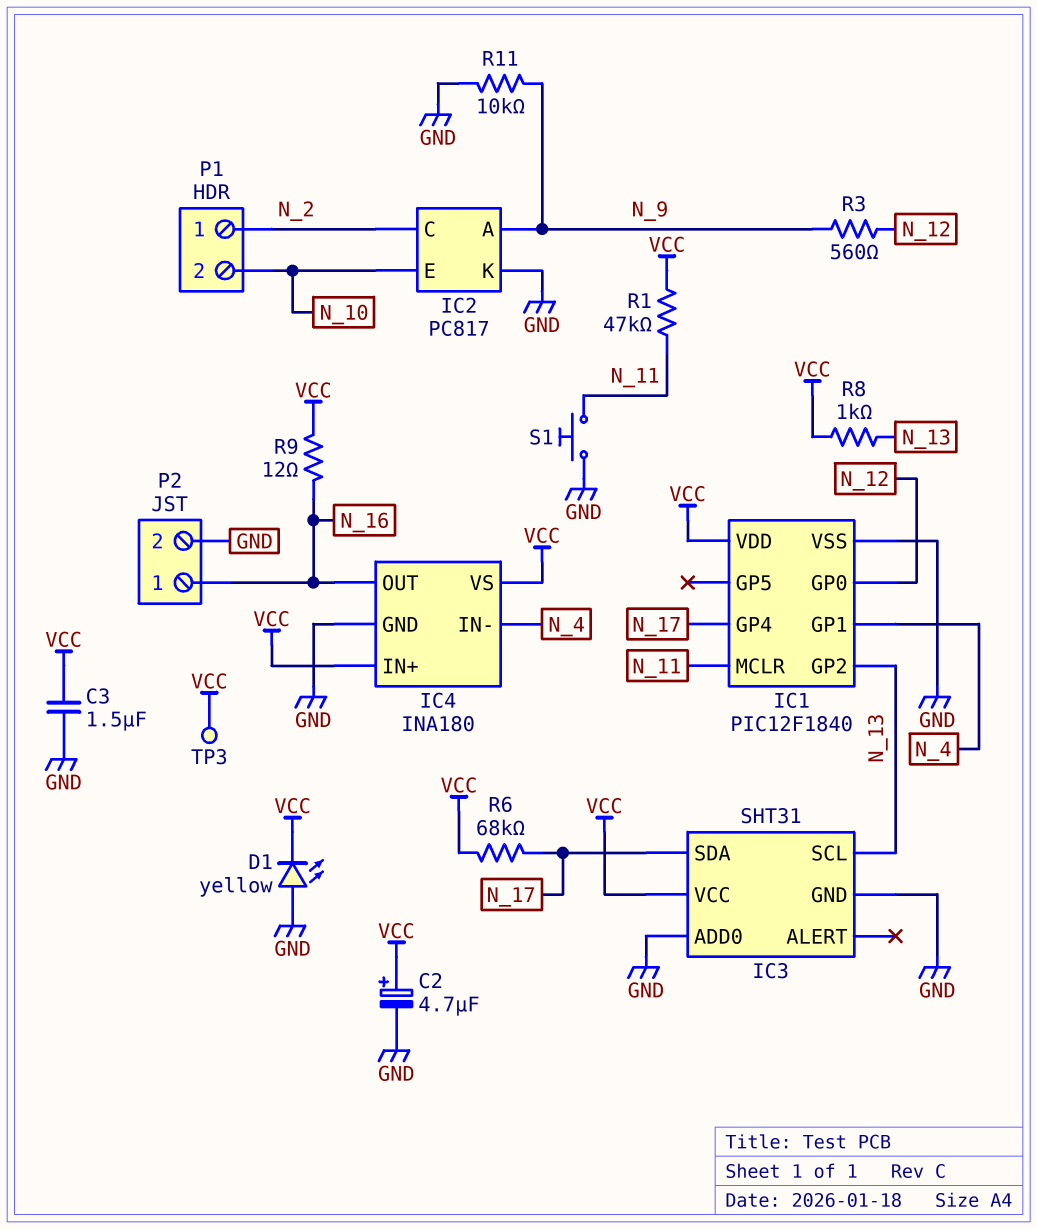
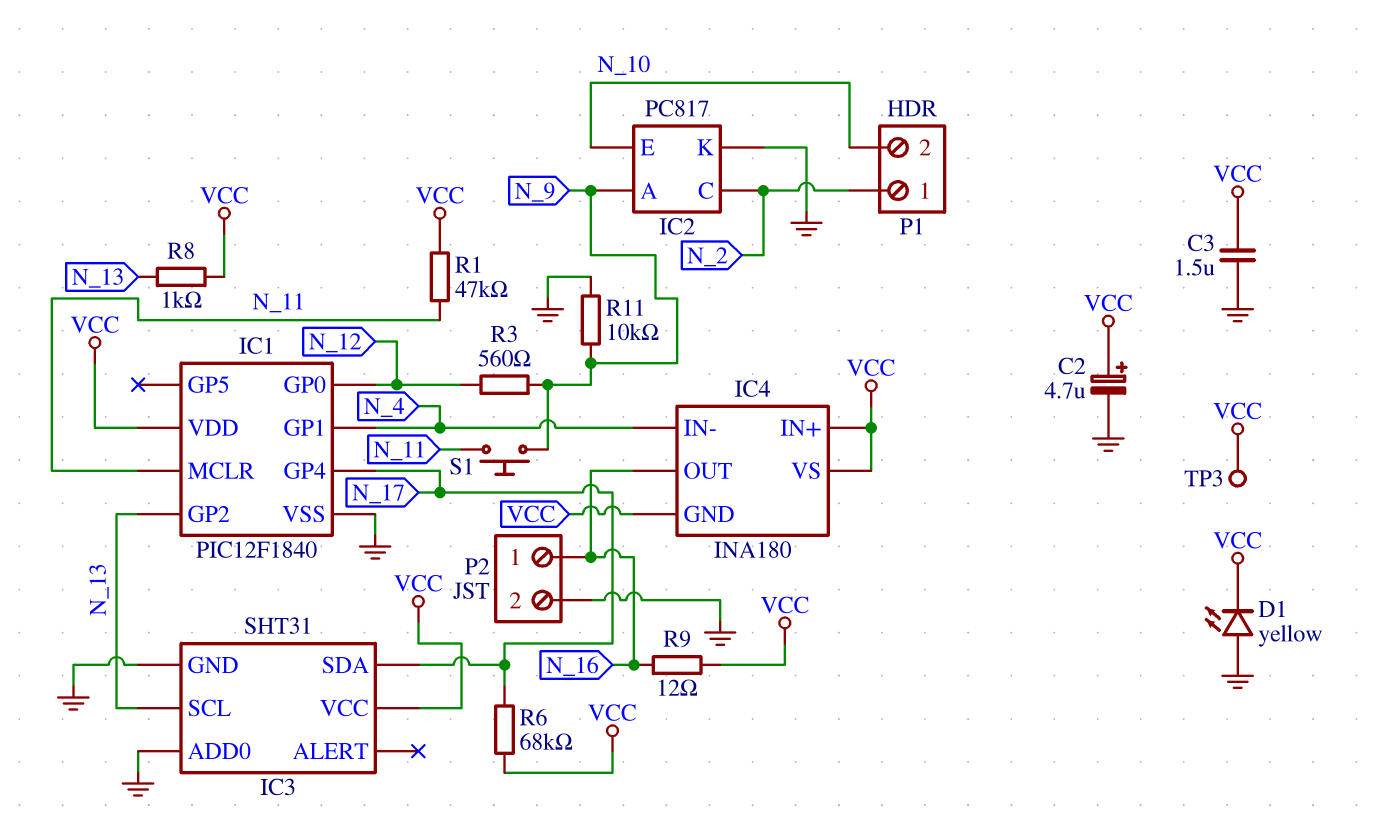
IC4 pin GND: GND -> VCC
S1: button (GND, N_11) -> button (N_9, N_11)

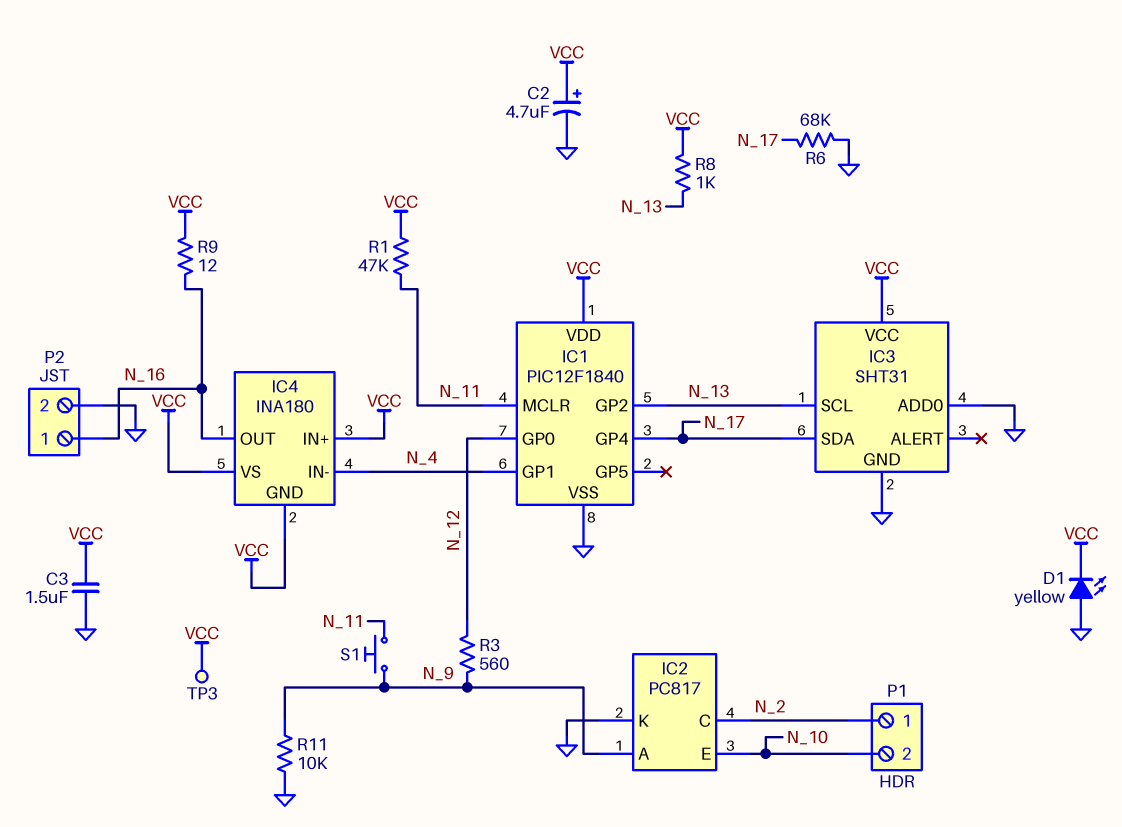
R6: 68k (N_17, VCC) -> 68k (GND, N_17)

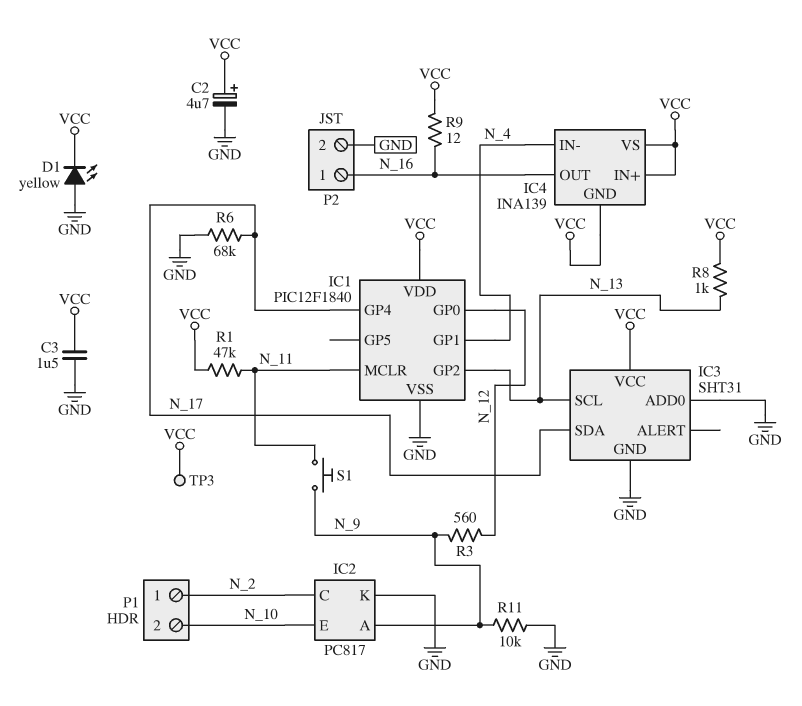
IC4: INA180 -> INA139

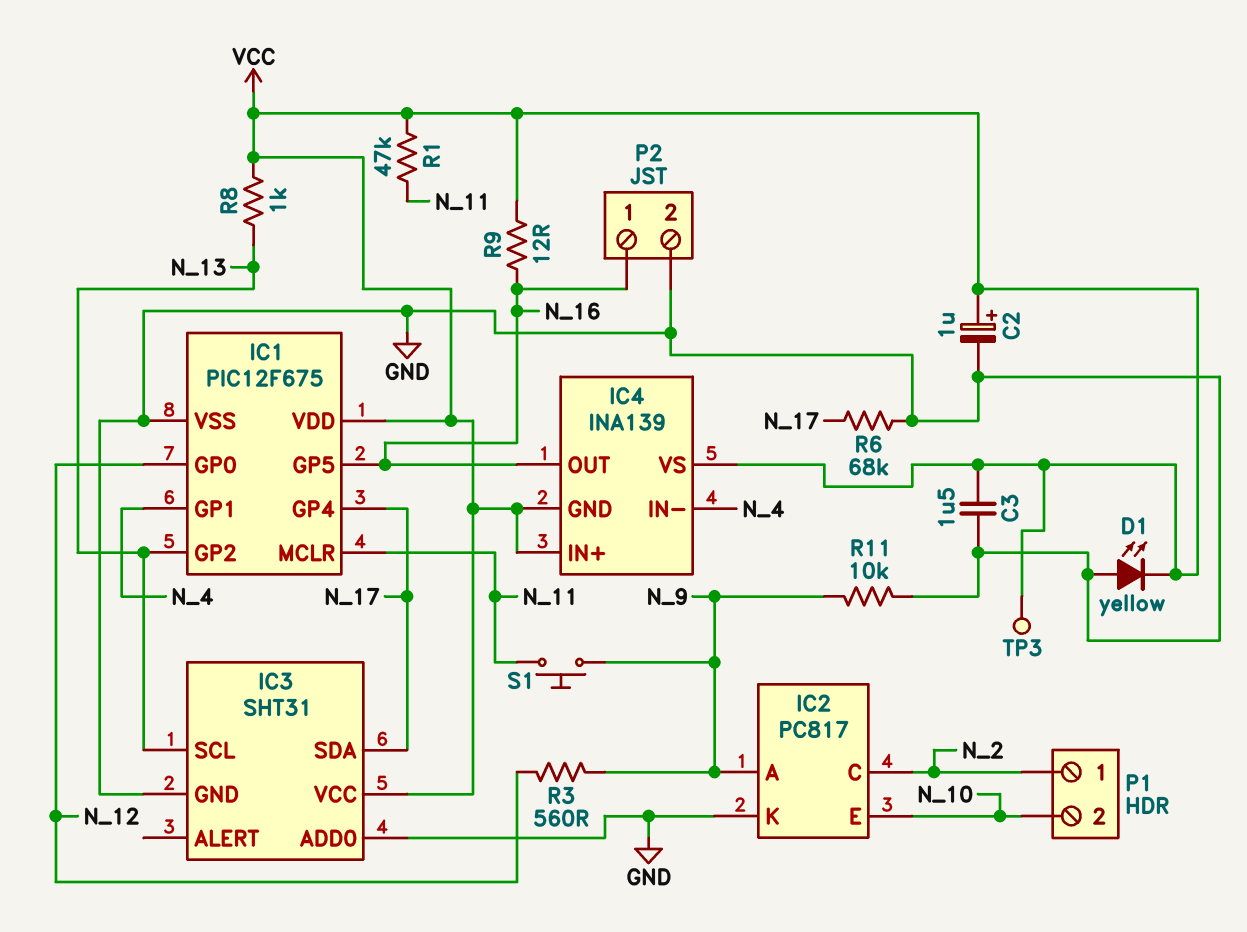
C2: 4.7uF (plus VCC, minus GND) -> 1uF (plus VCC, minus GND)
IC1: PIC12F1840 -> PIC12F675
IC1 pin GP5: none -> N_16

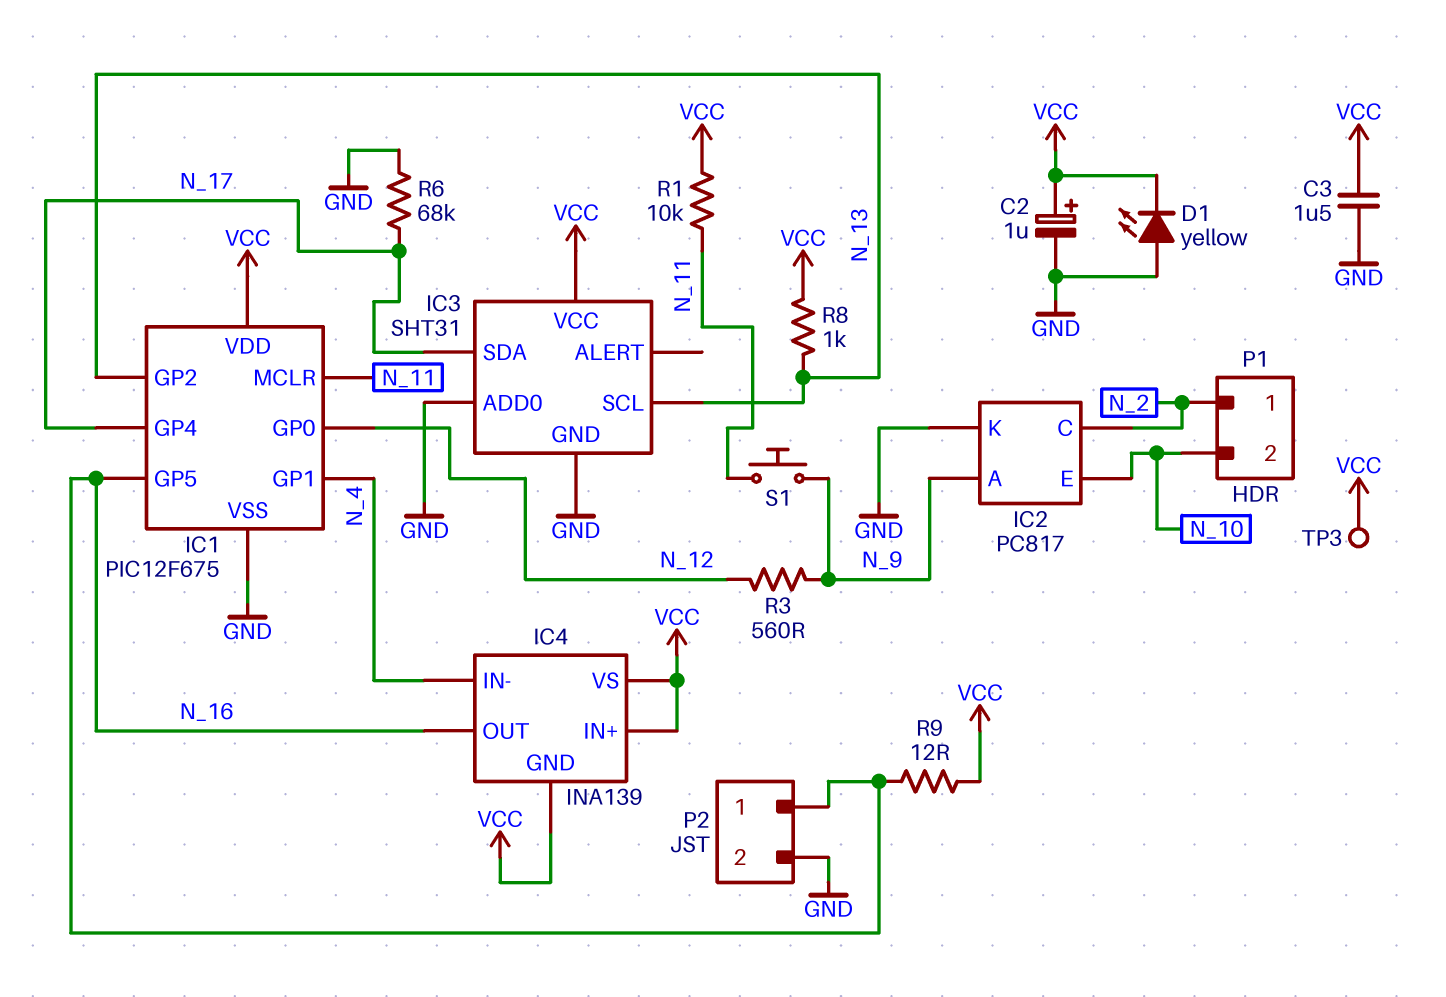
R1: 47k (N_11, VCC) -> 10k (N_11, VCC)
R11: 10k (GND, N_9) -> none

